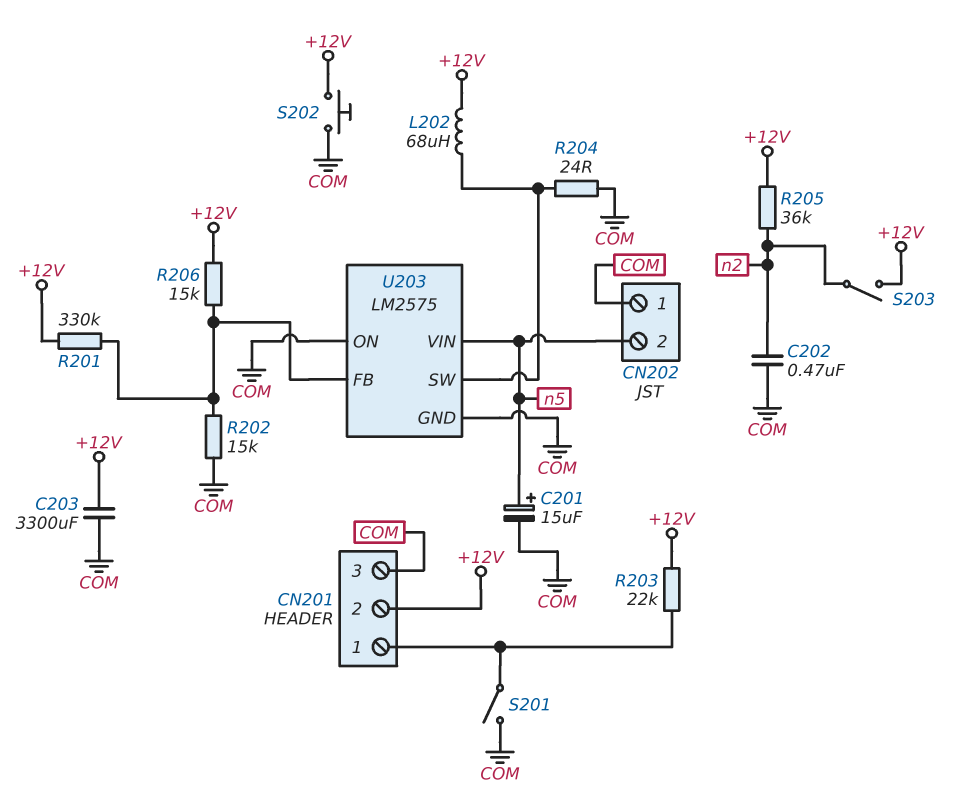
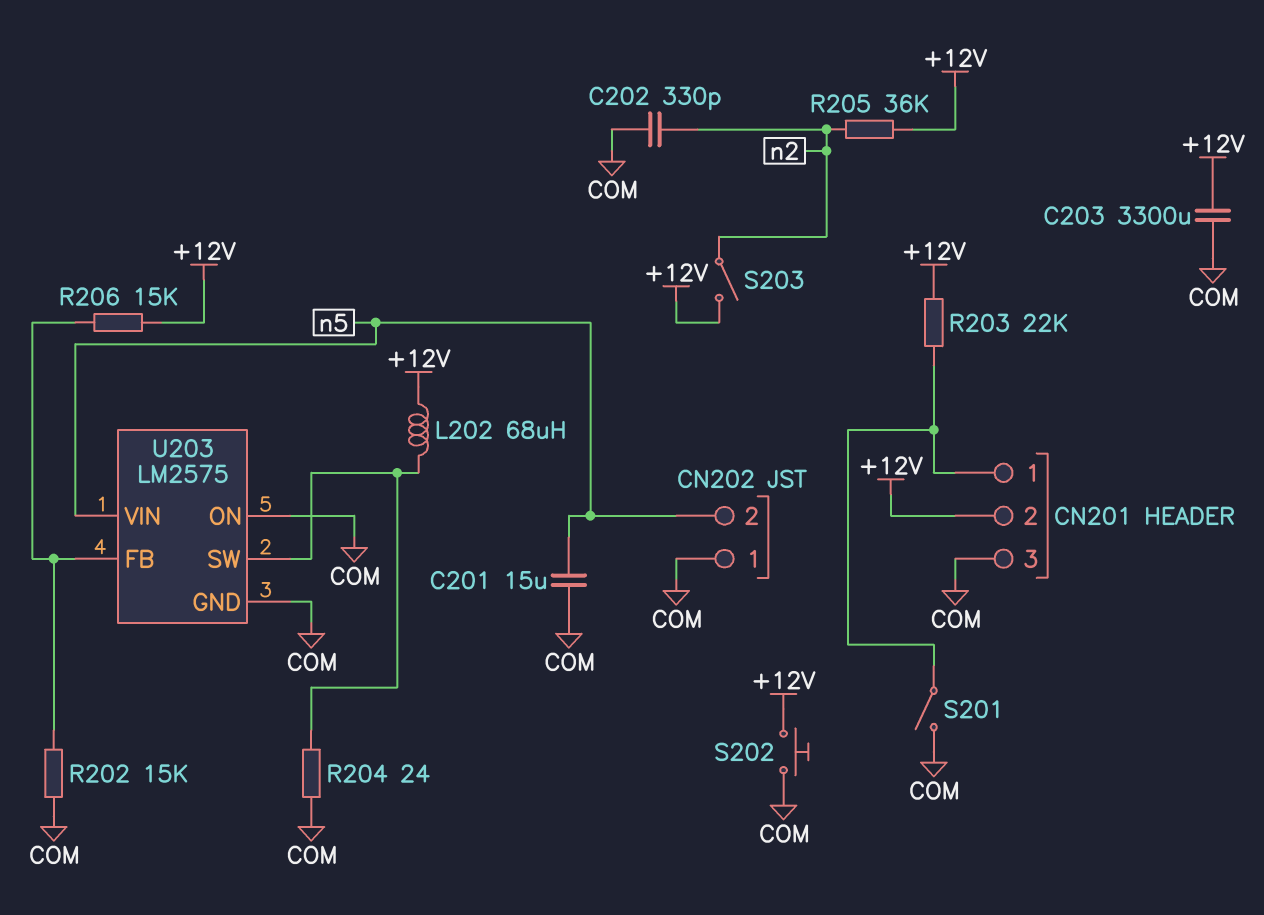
C201: 15uF (plus n5, minus COM) -> 15uF (COM, n5)
C202: 470nF (COM, n2) -> 330pF (COM, n2)
R201: 330k (+12V, U203/FB) -> none

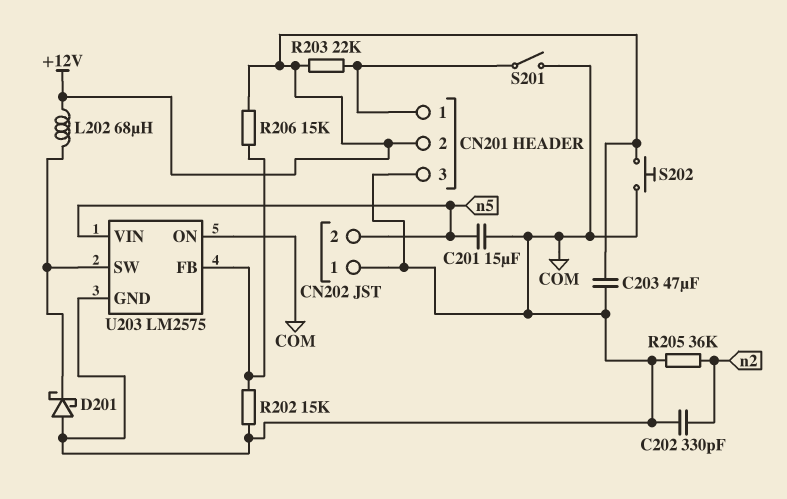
C203: 3300uF (+12V, COM) -> 47uF (+12V, COM)
D201: none -> schottky (A COM, K U203/SW)
R204: 24 (COM, U203/SW) -> none
R205: 36k (+12V, n2) -> 36k (COM, n2)
S203: switch (+12V, n2) -> none

